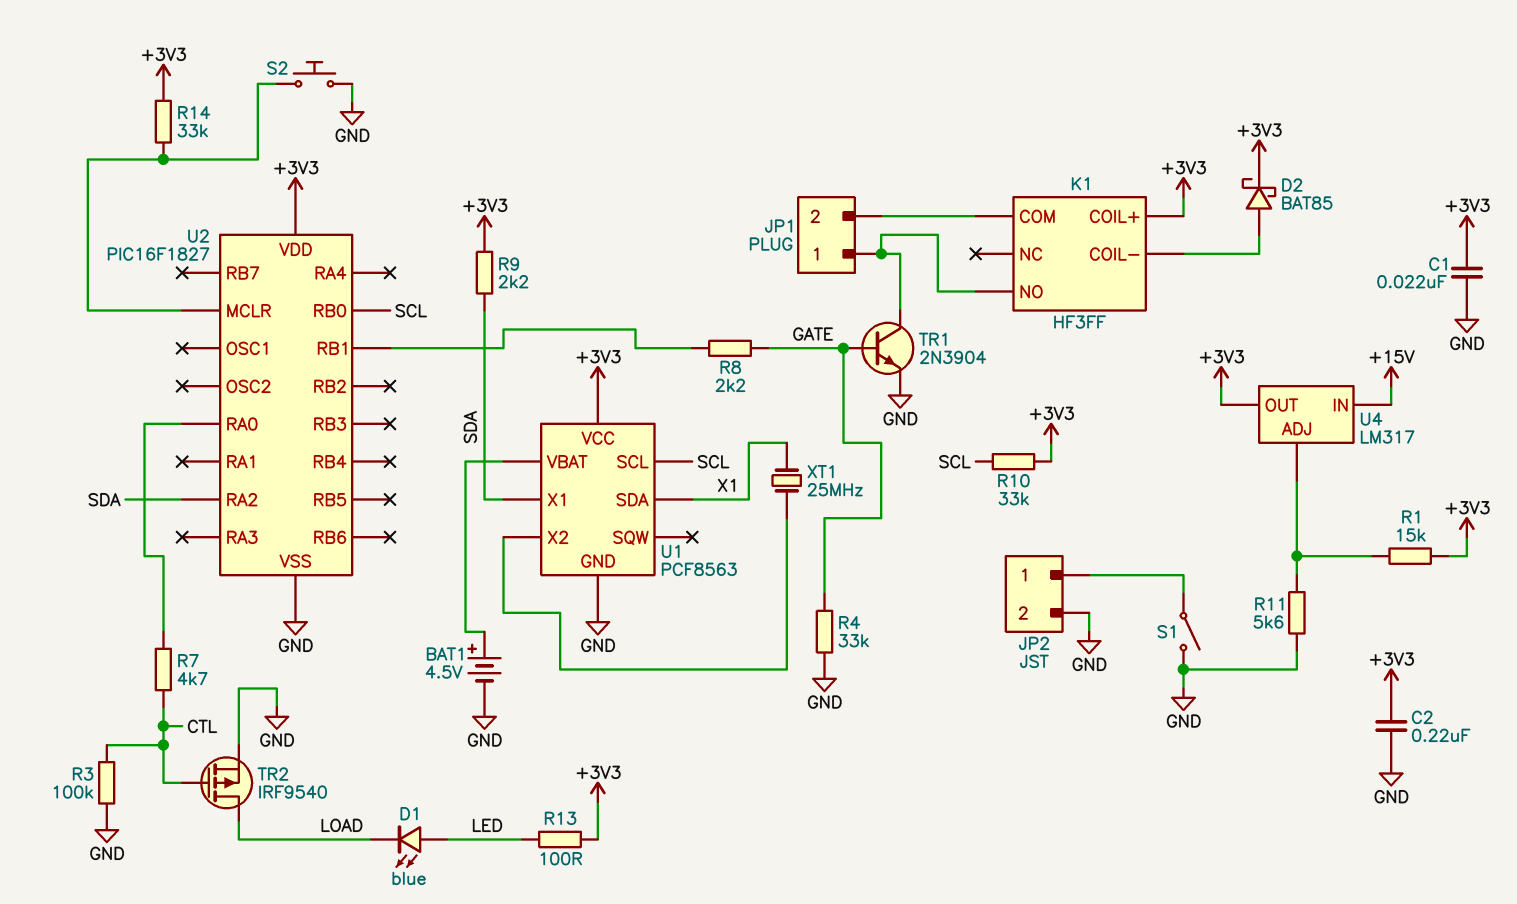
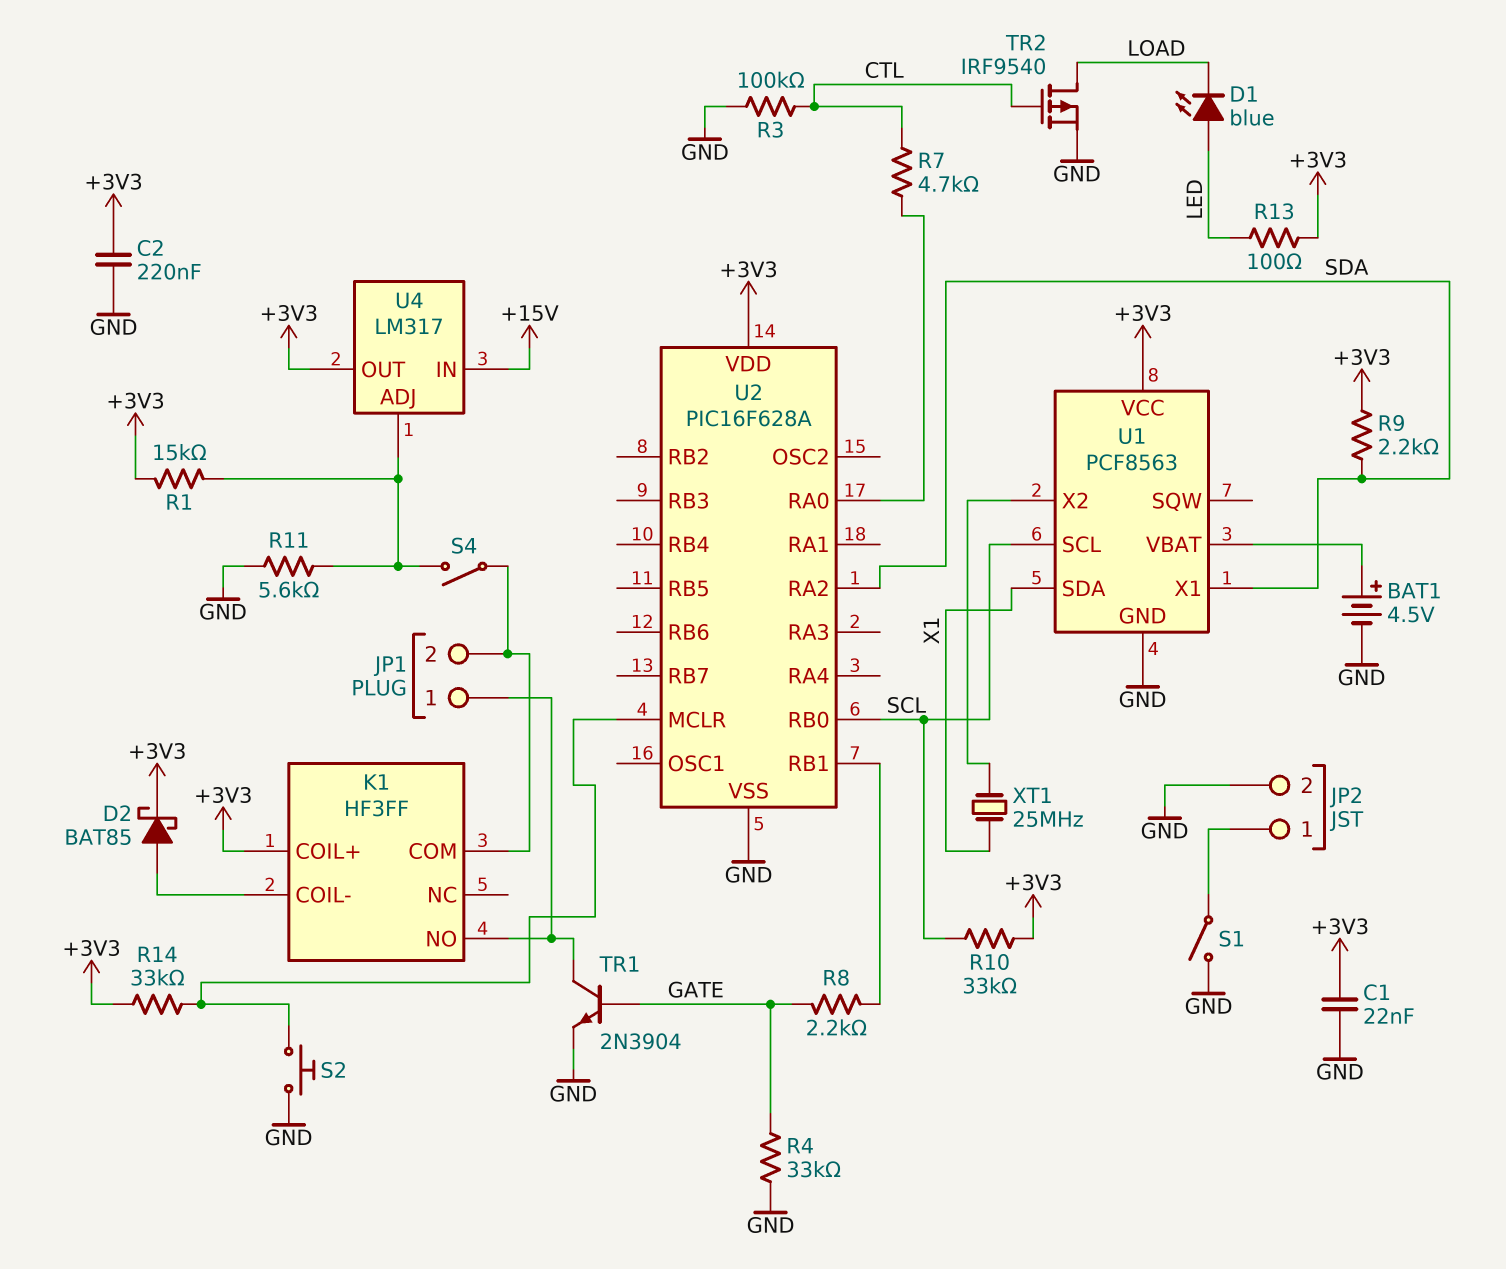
S4: none -> switch (JP1/2, U4/ADJ)
U2: PIC16F1827 -> PIC16F628A

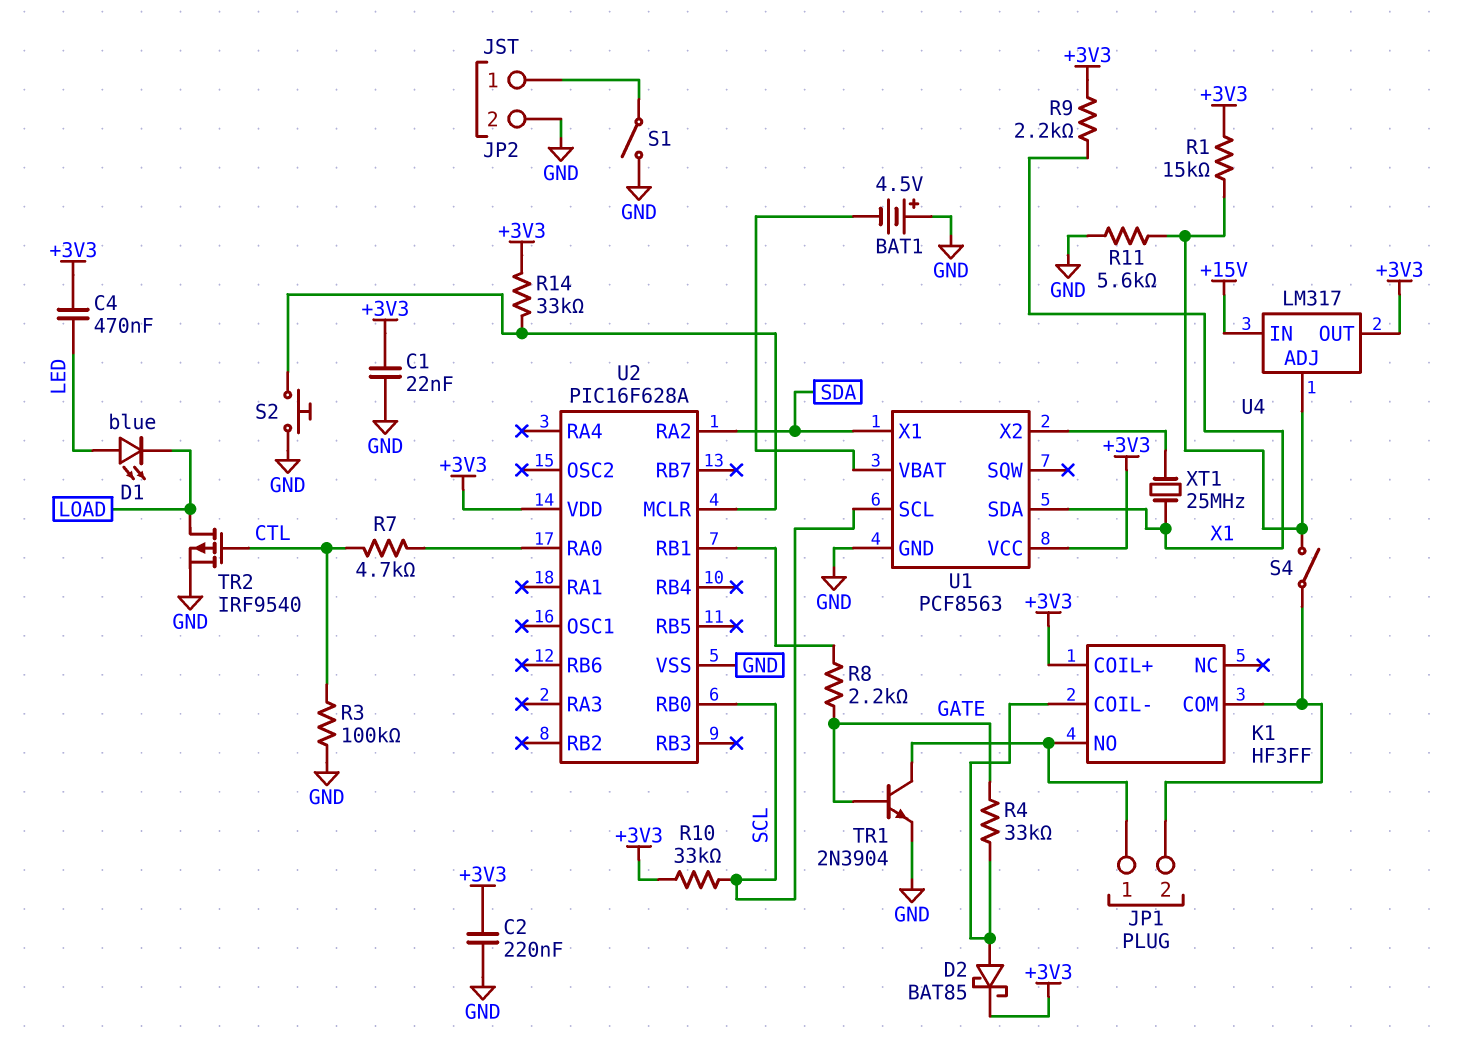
BAT1: 4.5V (plus U1/VBAT, minus GND) -> 4.5V (plus GND, minus U1/VBAT)
C4: none -> 470nF (+3V3, LED)
R4: 33k (GATE, GND) -> 33k (GATE, K1/COIL-)
R9: 2.2k (+3V3, SDA) -> 2.2k (+3V3, X1)
R13: 100 (+3V3, LED) -> none

